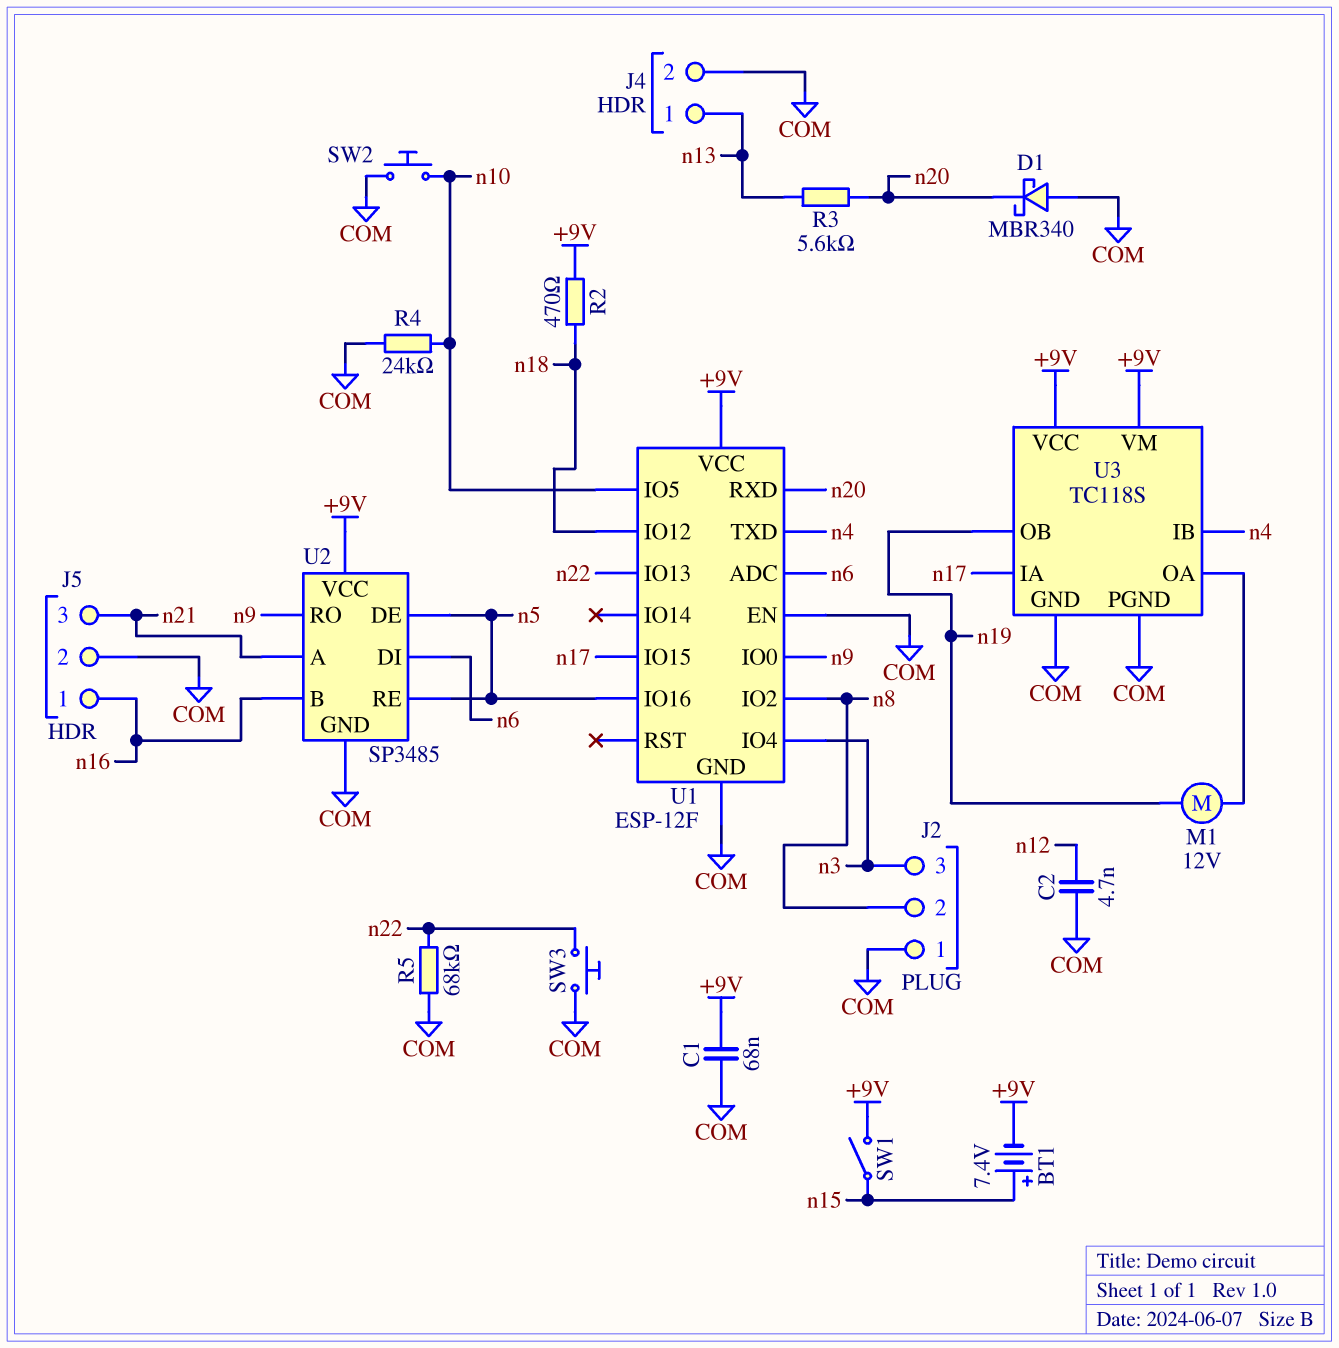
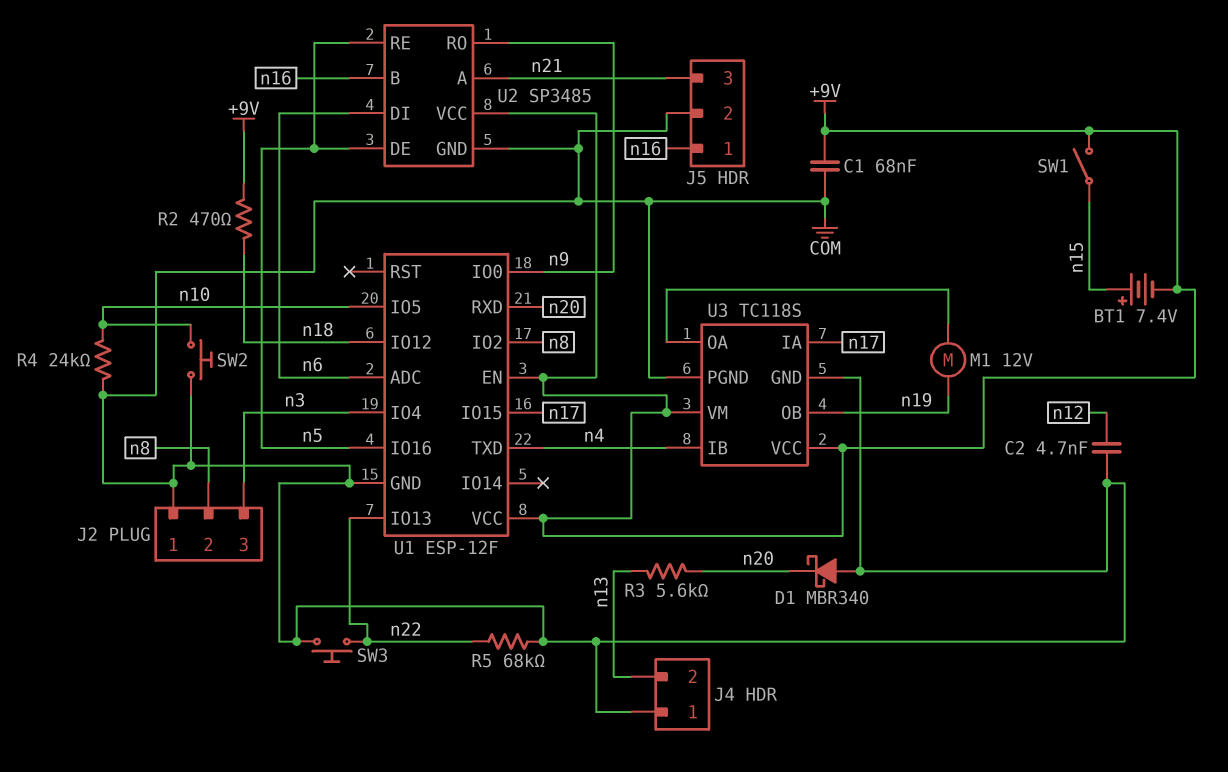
J4 pin 1: n13 -> COM
J4 pin 2: COM -> n13
U1 pin EN: COM -> +9V

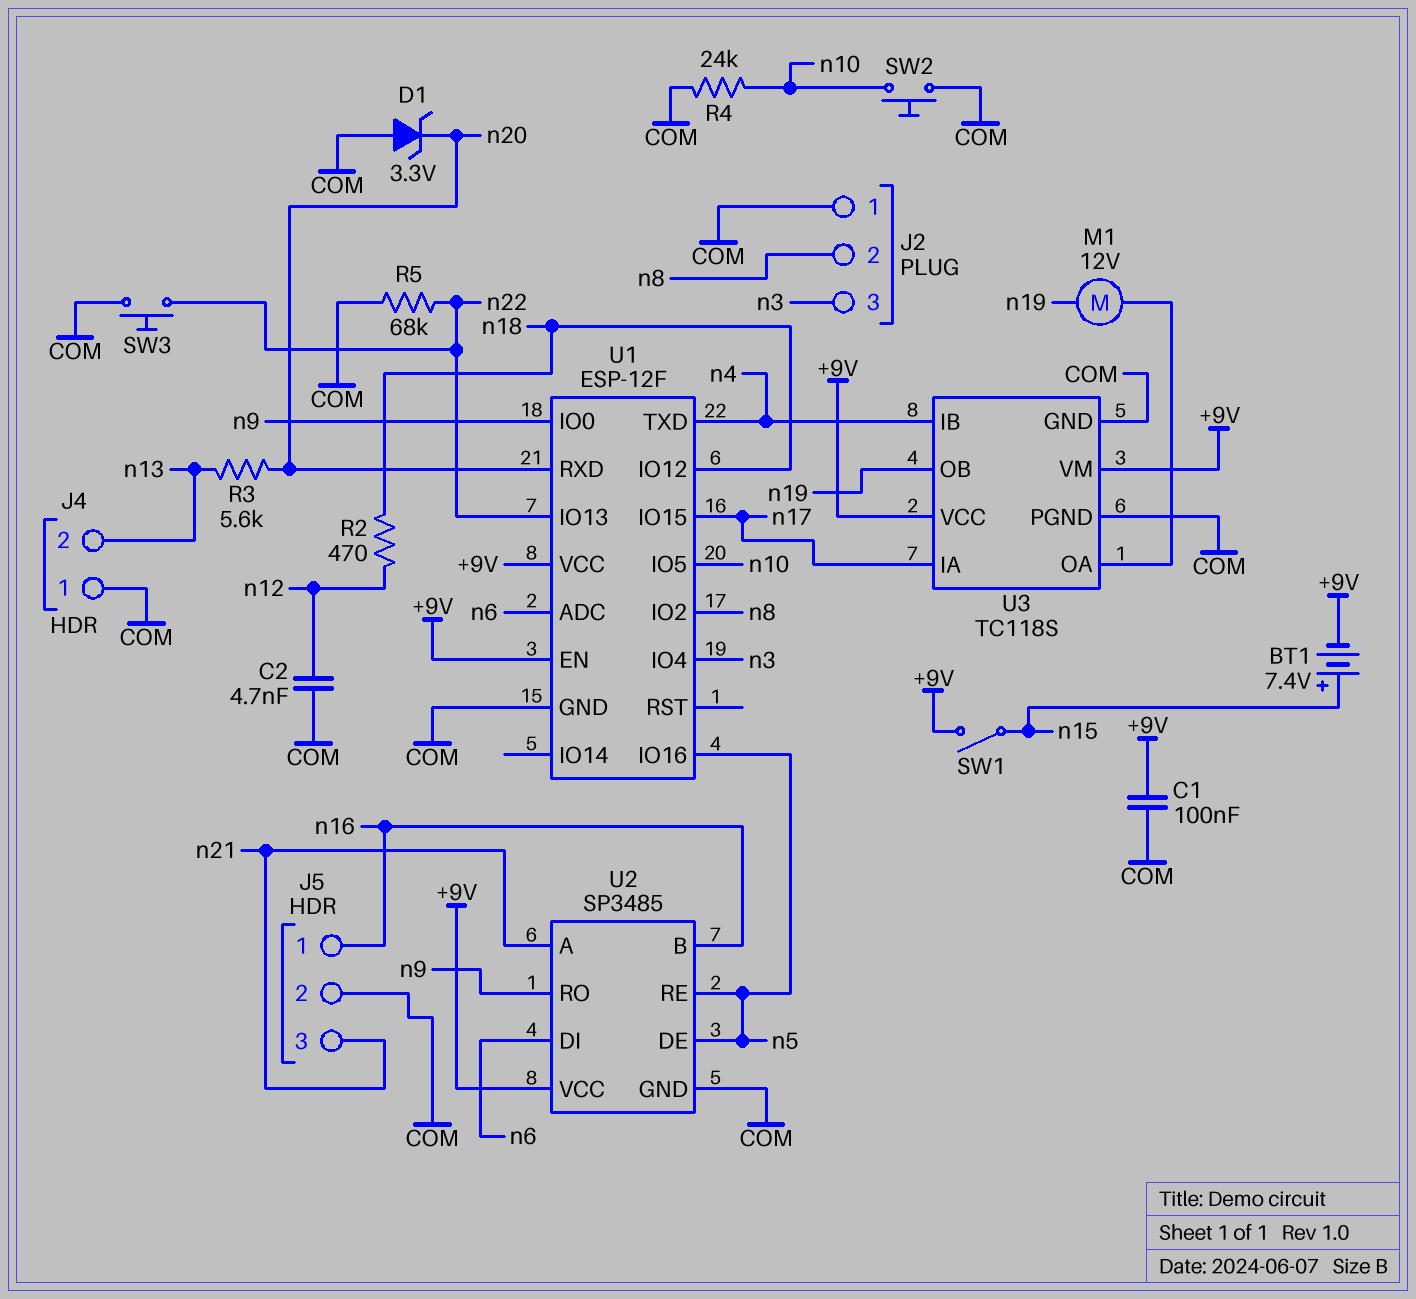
C1: 68nF (+9V, COM) -> 100nF (+9V, COM)
D1: schottky MBR340 (A COM, K n20) -> zener 3.3V (A COM, K n20)
R2: 470 (+9V, n18) -> 470 (n12, n18)

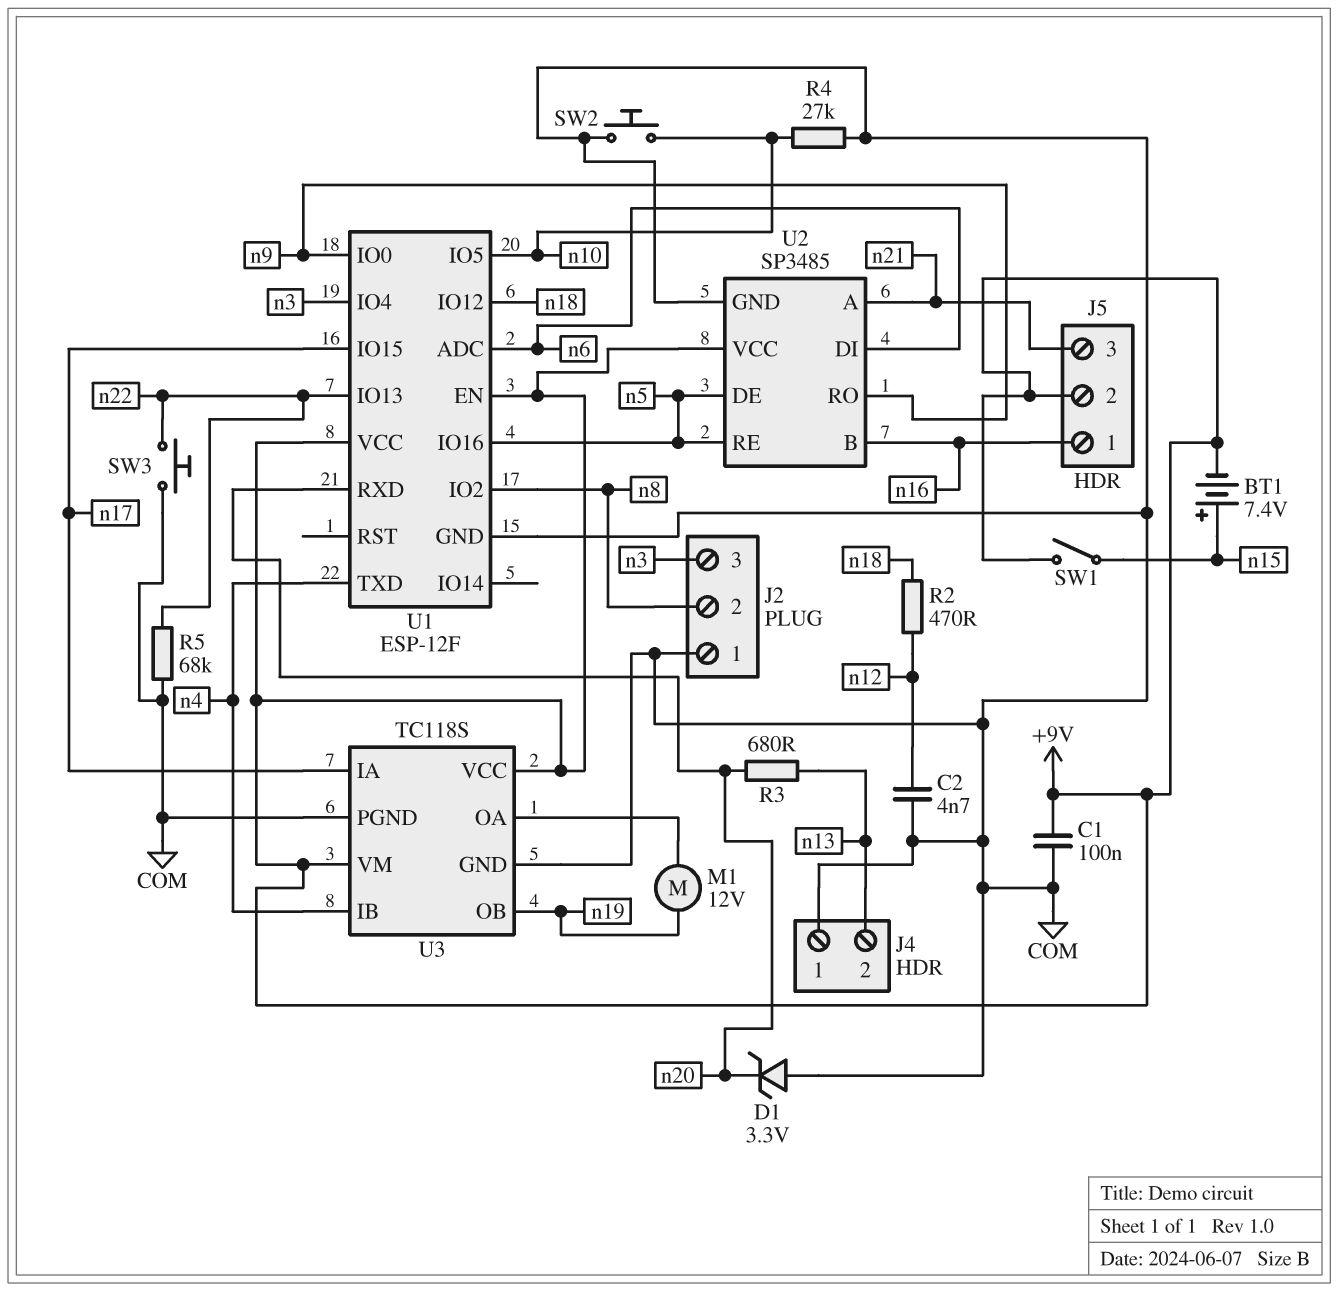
J5 pin 2: COM -> +9V
R3: 5.6k (n13, n20) -> 680 (n13, n20)
R4: 24k (COM, n10) -> 27k (COM, n10)

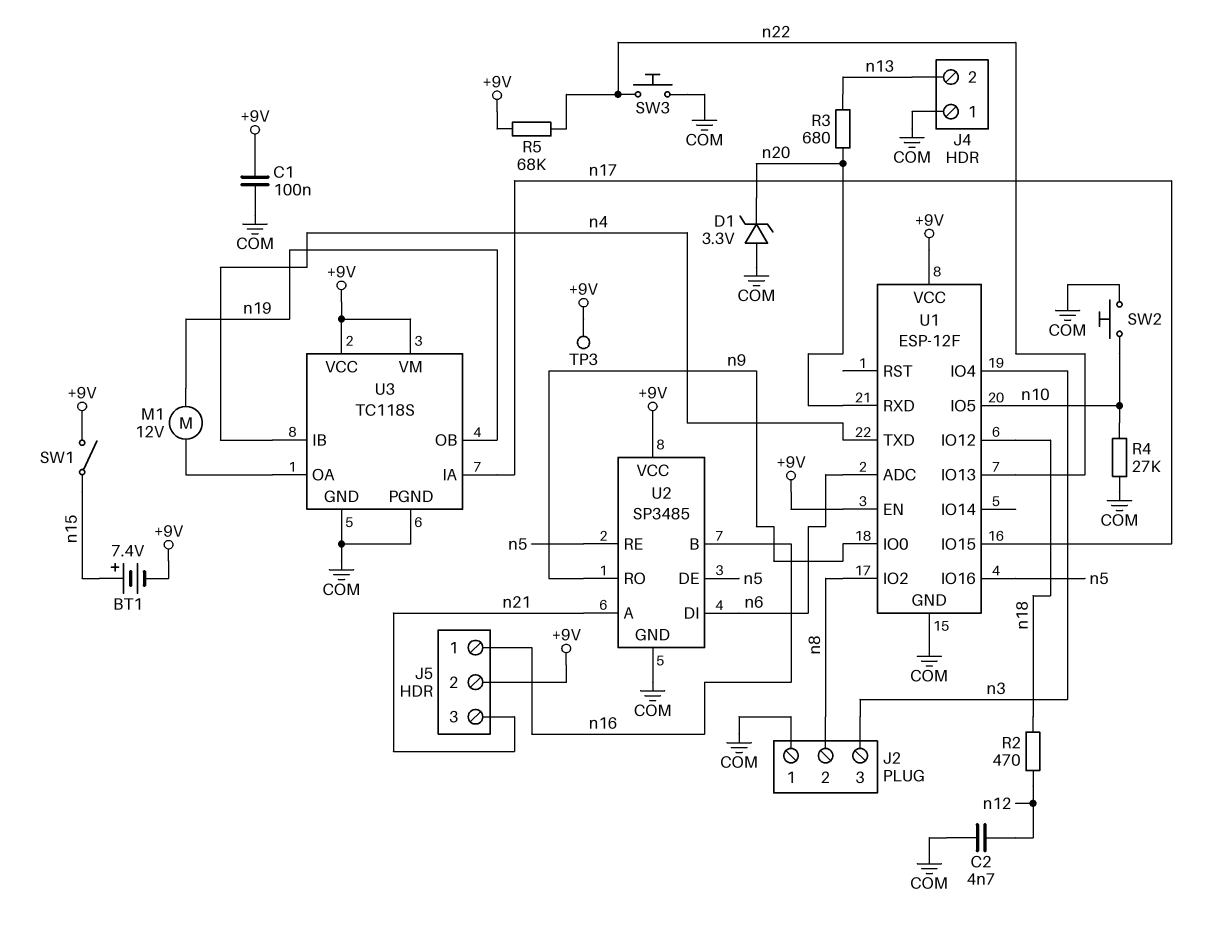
R5: 68k (COM, n22) -> 68k (+9V, n22)
TP3: none -> test point (+9V)

